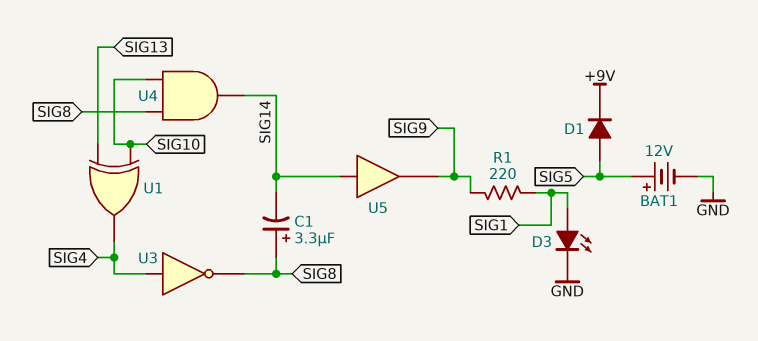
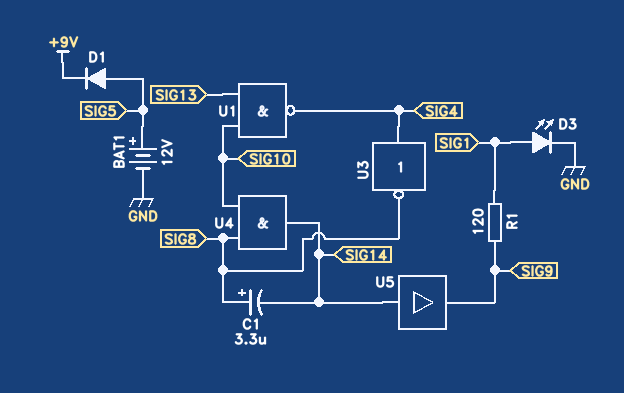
R1: 220 (SIG1, SIG9) -> 120 (SIG1, SIG9)
U1: XOR (in SIG10, in SIG13, out SIG4) -> NAND (in SIG10, in SIG13, out SIG4)

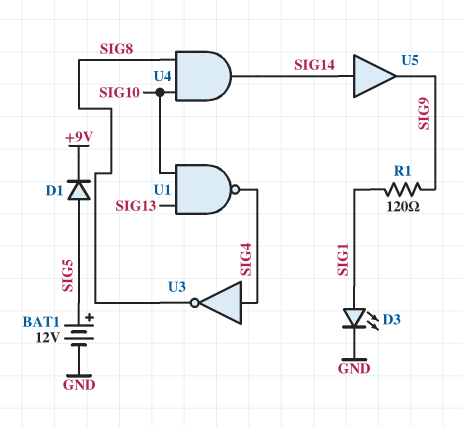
C1: 3.3uF (plus SIG8, minus SIG14) -> none

